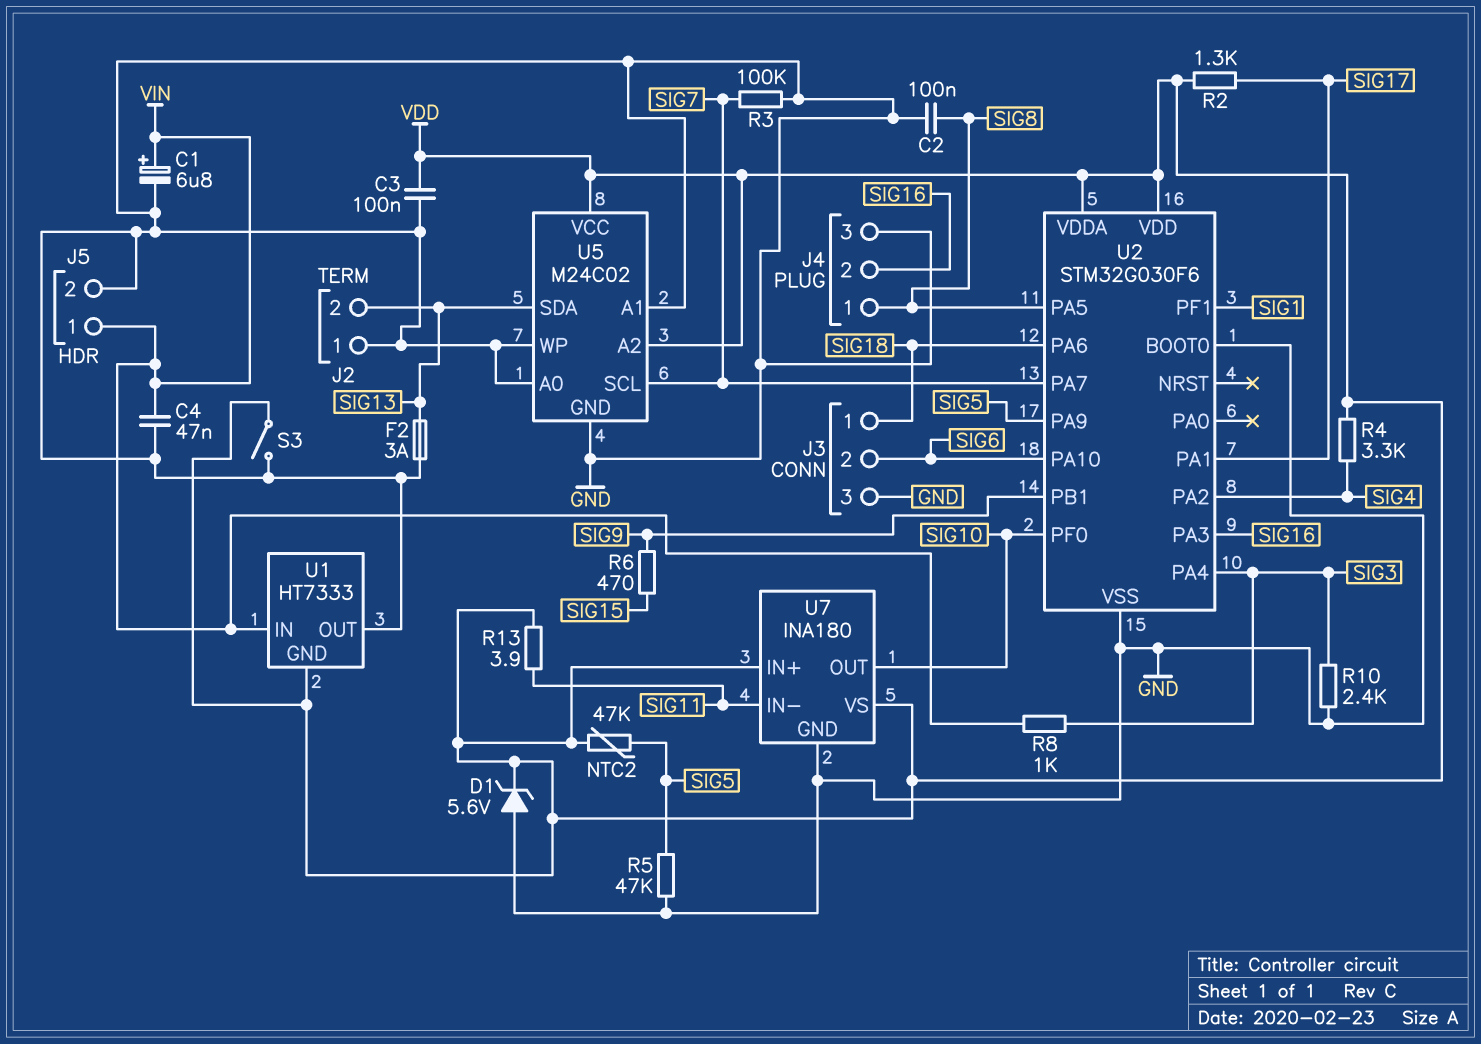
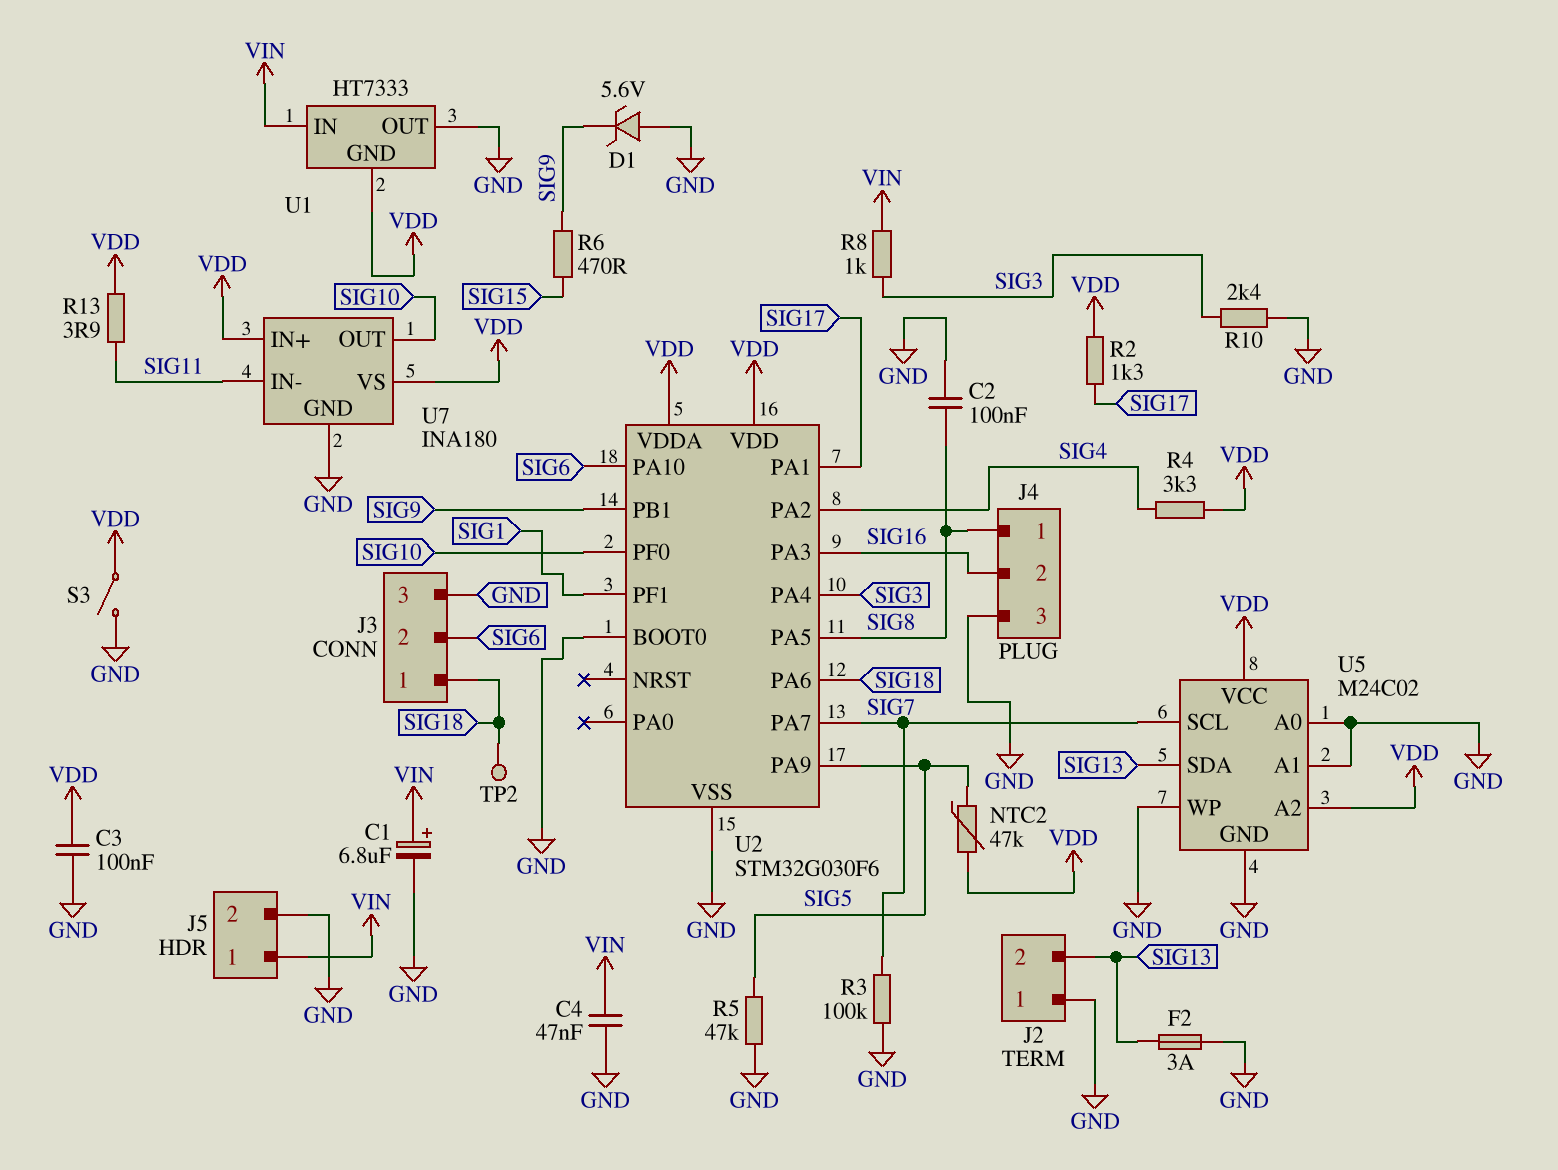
D1: zener 5.6V (A GND, K VDD) -> zener 5.6V (A GND, K SIG9)
TP2: none -> test point (SIG18)

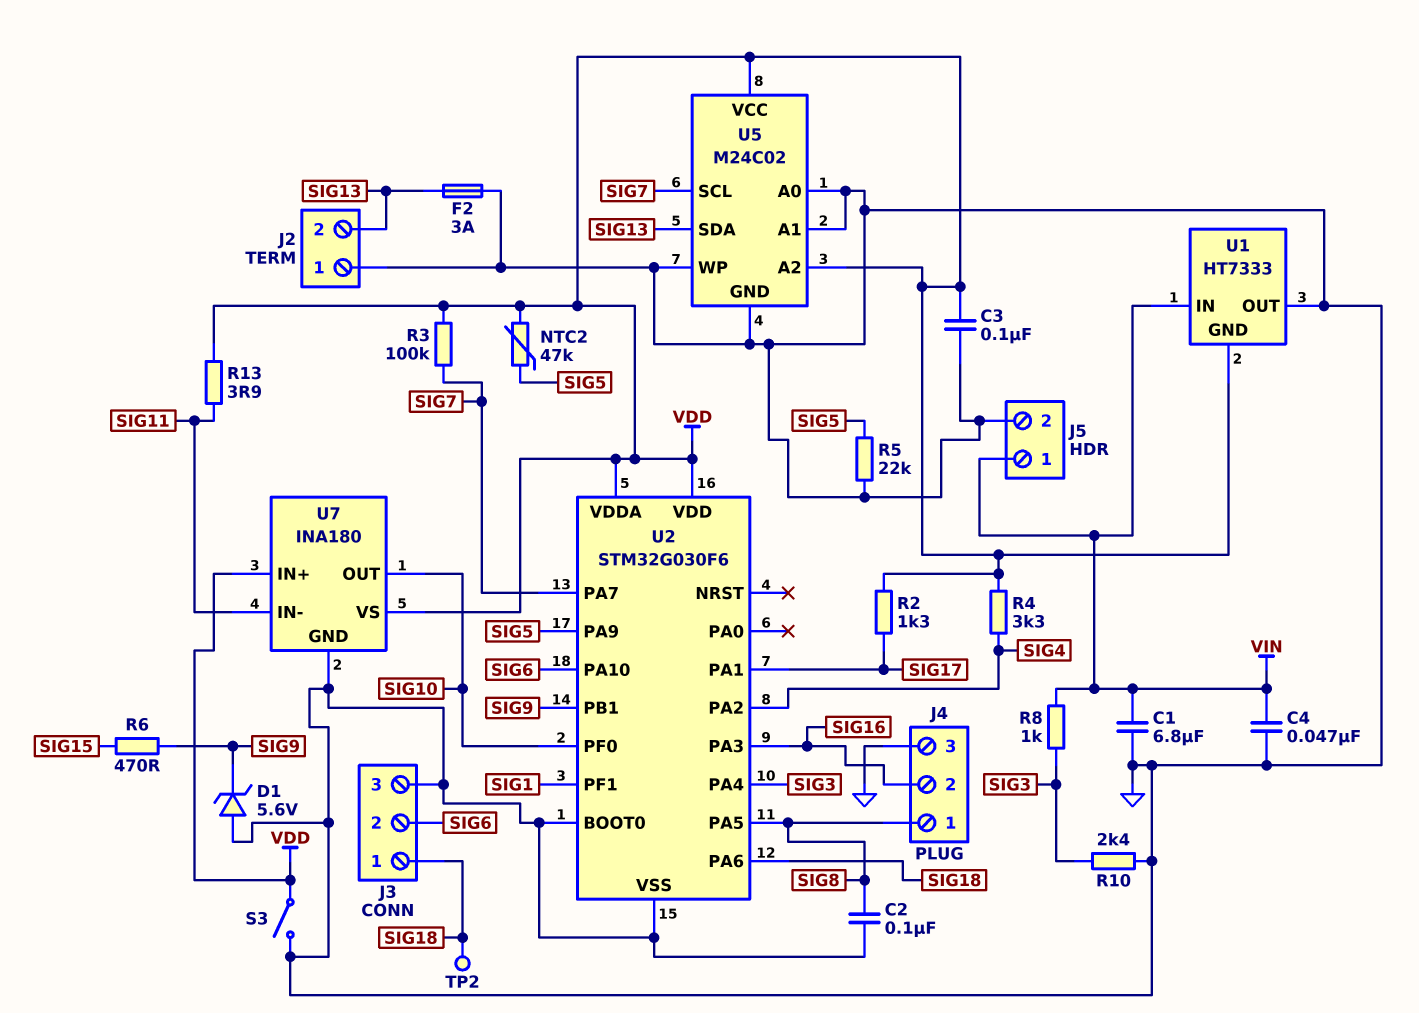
C1: 6.8uF (plus VIN, minus GND) -> 6.8uF (GND, VIN)
R3: 100k (GND, SIG7) -> 100k (SIG7, VDD)
R5: 47k (GND, SIG5) -> 22k (GND, SIG5)

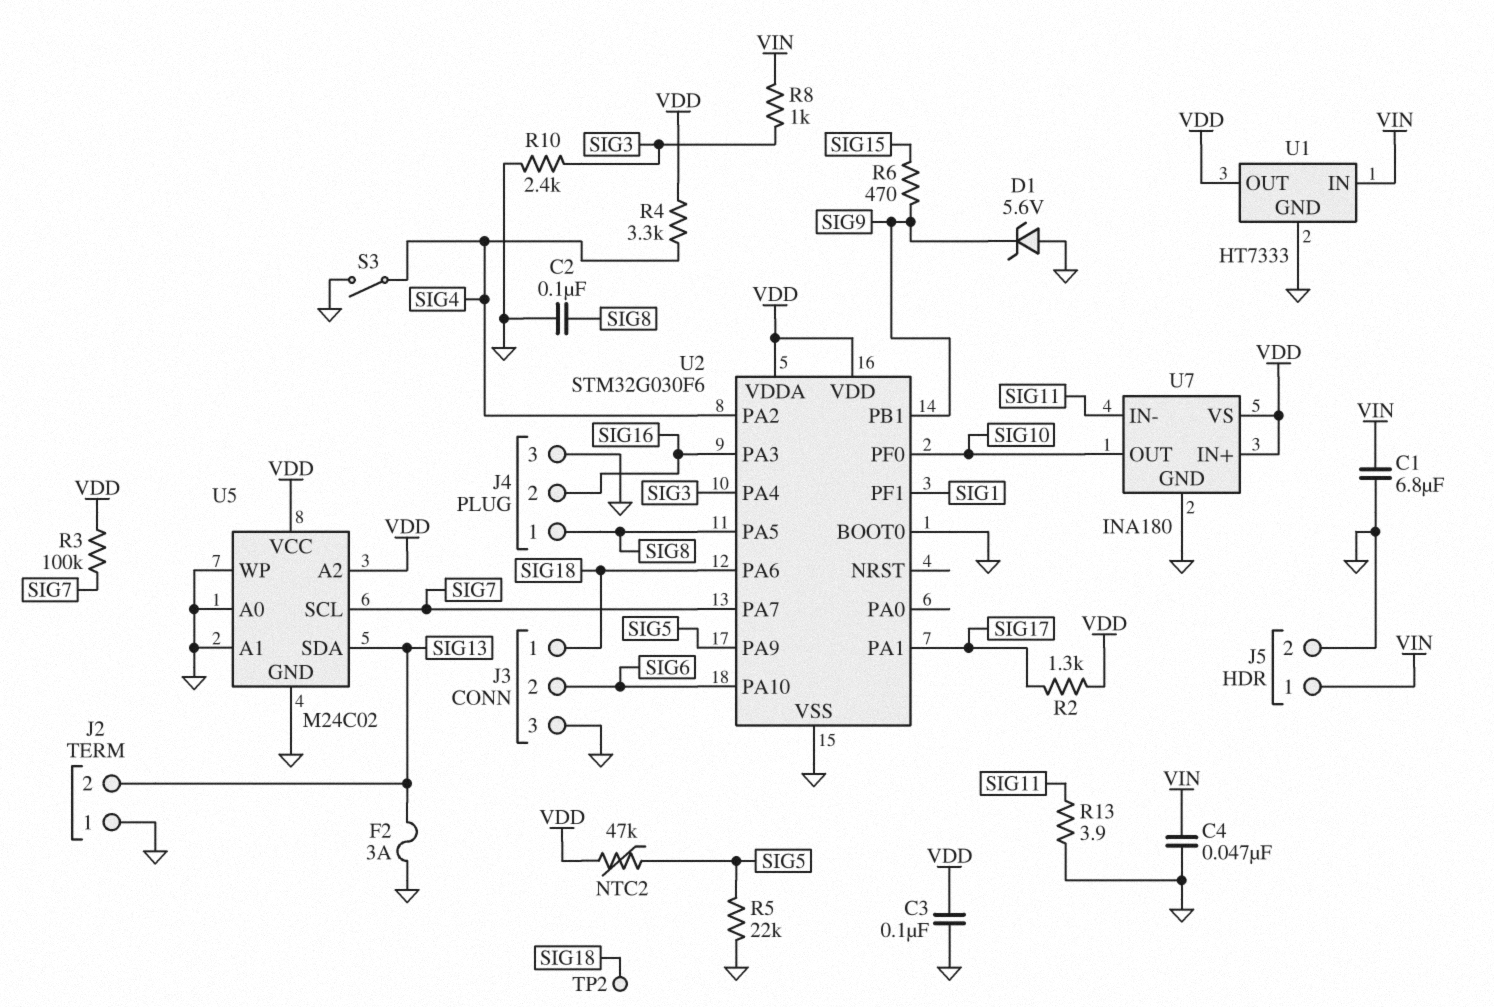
R13: 3.9 (SIG11, VDD) -> 3.9 (GND, SIG11)
S3: switch (GND, VDD) -> switch (GND, SIG4)
U1 pin GND: VDD -> GND
U1 pin OUT: GND -> VDD

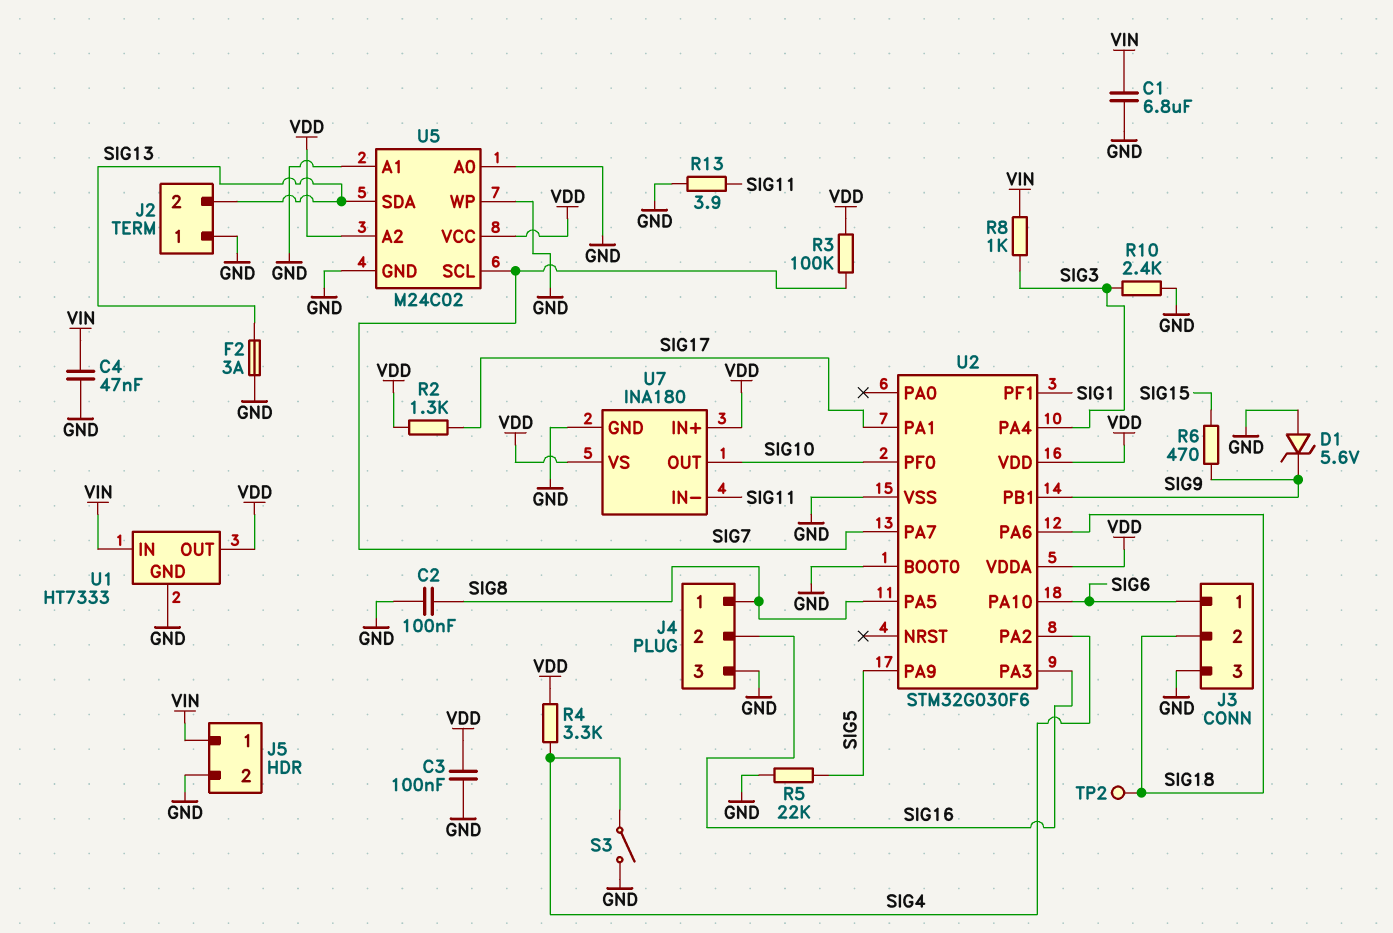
J3 pin 1: SIG18 -> SIG6
J3 pin 2: SIG6 -> SIG18
NTC2: 47k (SIG5, VDD) -> none

